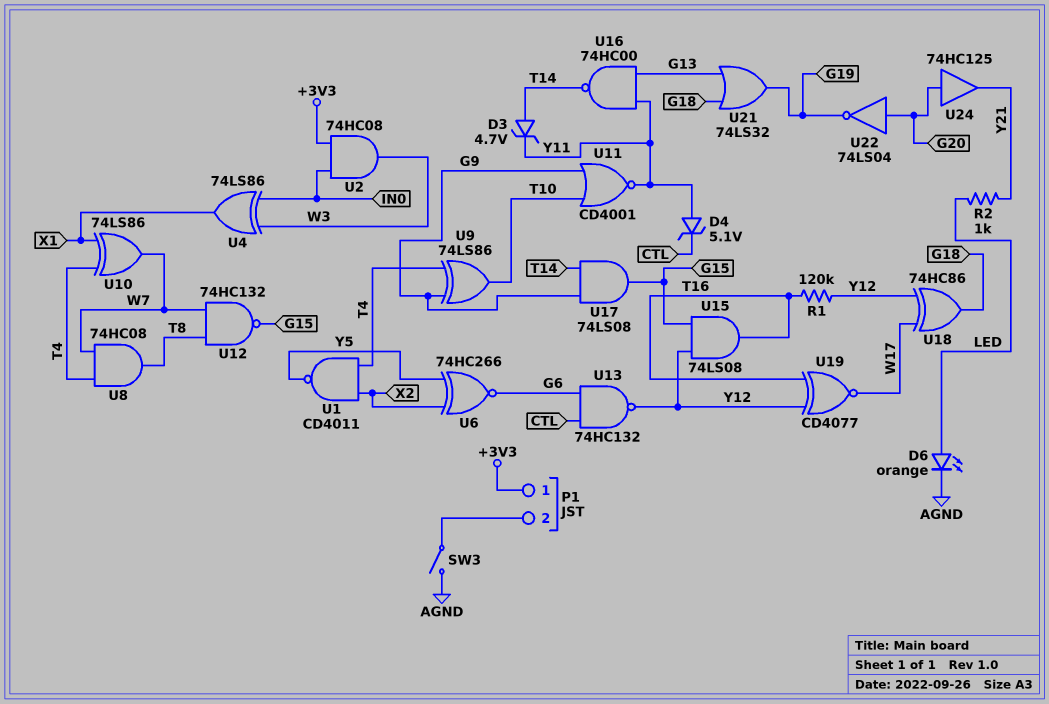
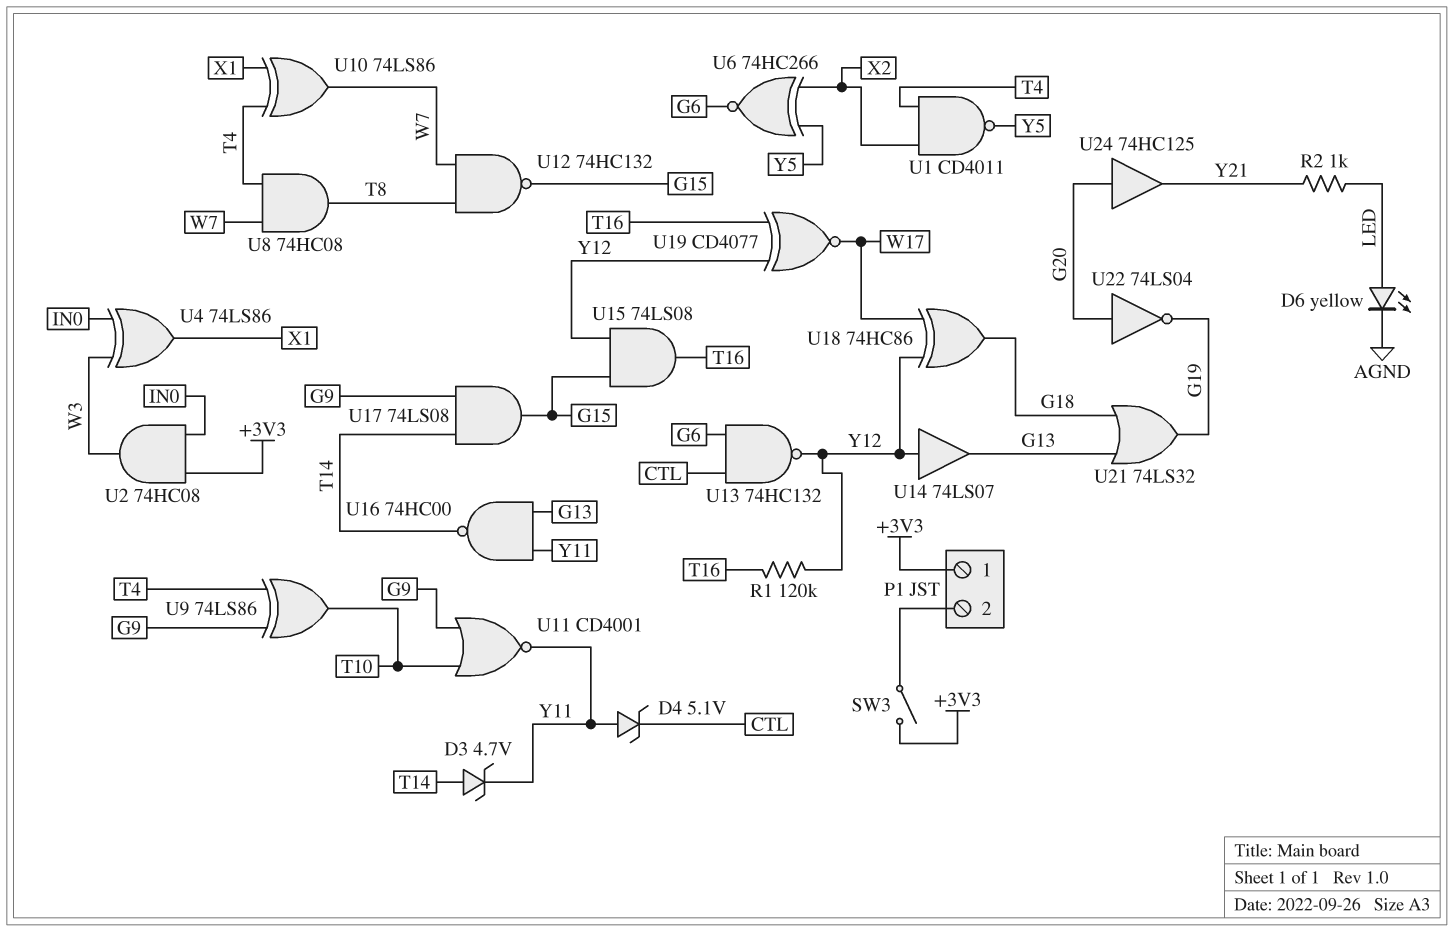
D6: LED orange (A LED, K AGND) -> LED yellow (A LED, K AGND)
SW3: switch (AGND, P1/2) -> switch (+3V3, P1/2)
U14: none -> buffer 74LS07 (in Y12, out G13)

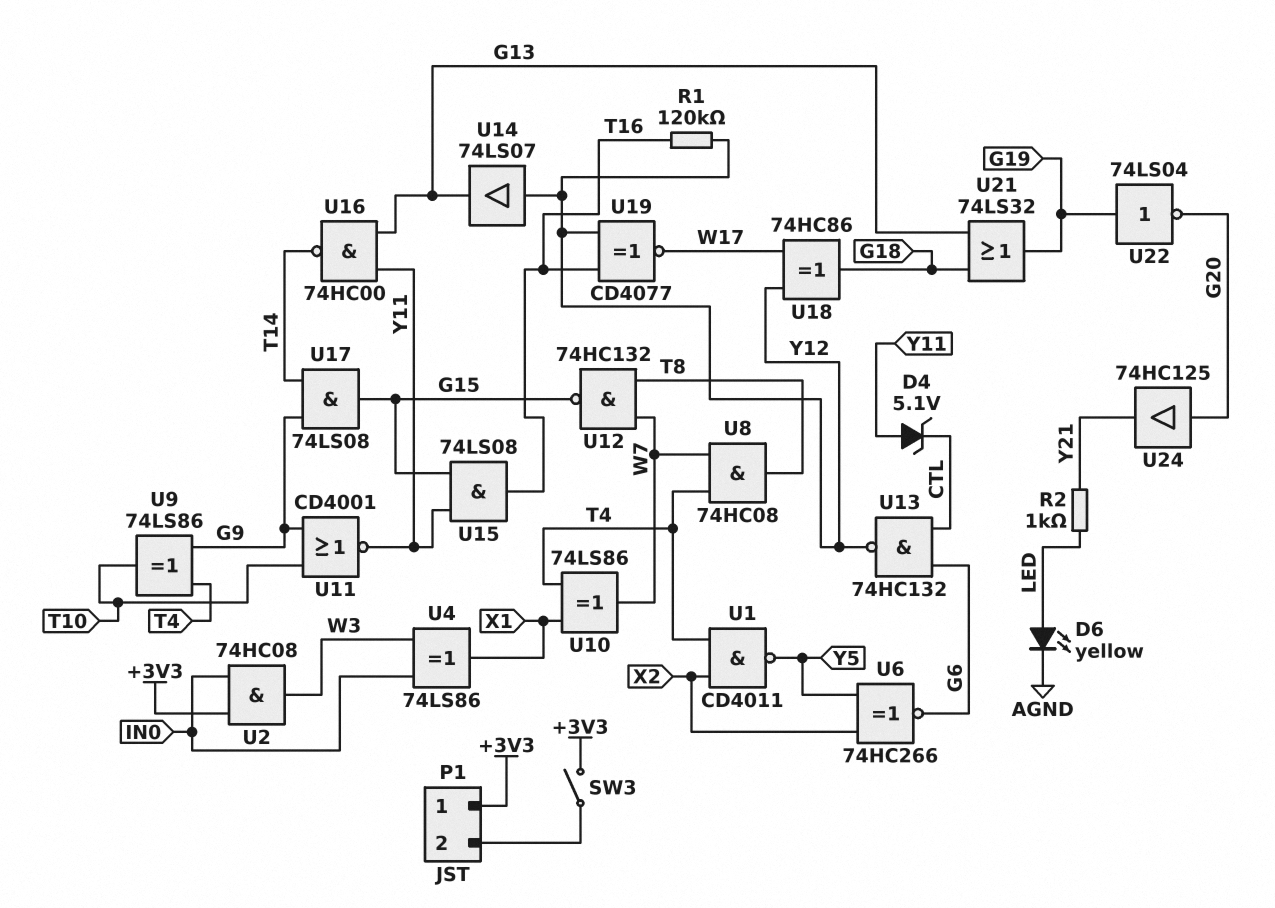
D3: zener 4.7V (A T14, K Y11) -> none
U15: AND 74LS08 (in G15, in Y12, out T16) -> AND 74LS08 (in G15, in Y11, out T16)
U22: NOT 74LS04 (in G20, out G19) -> NOT 74LS04 (in G19, out G20)

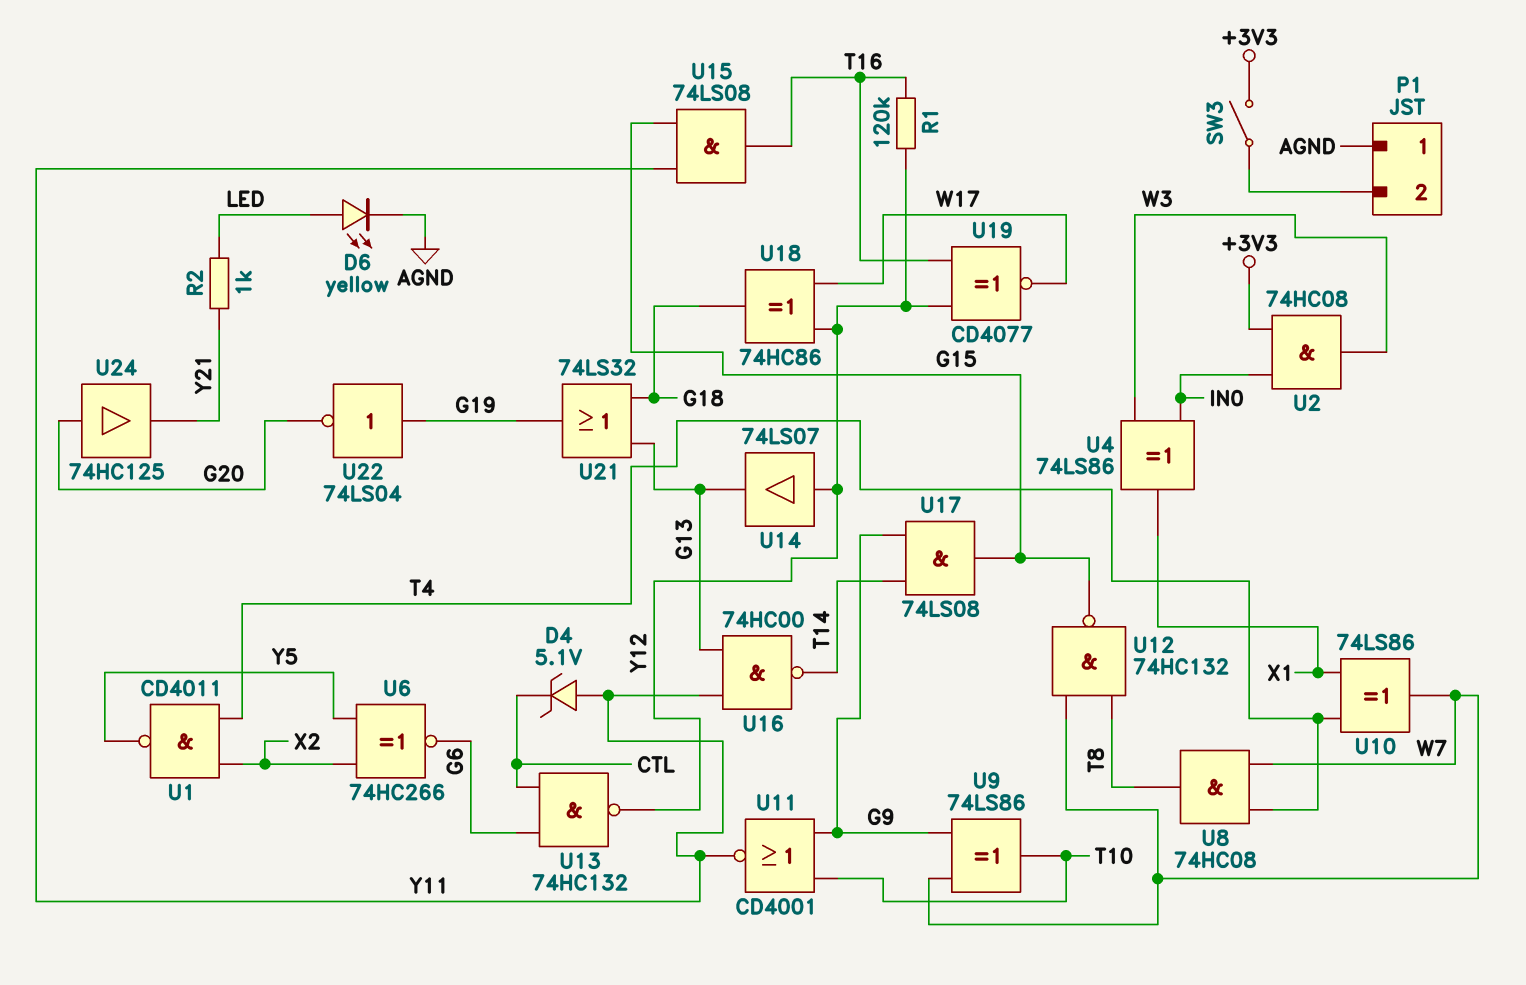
P1 pin 1: +3V3 -> AGND
U9: XOR 74LS86 (in G9, in T4, out T10) -> XOR 74LS86 (in G9, in W7, out T10)

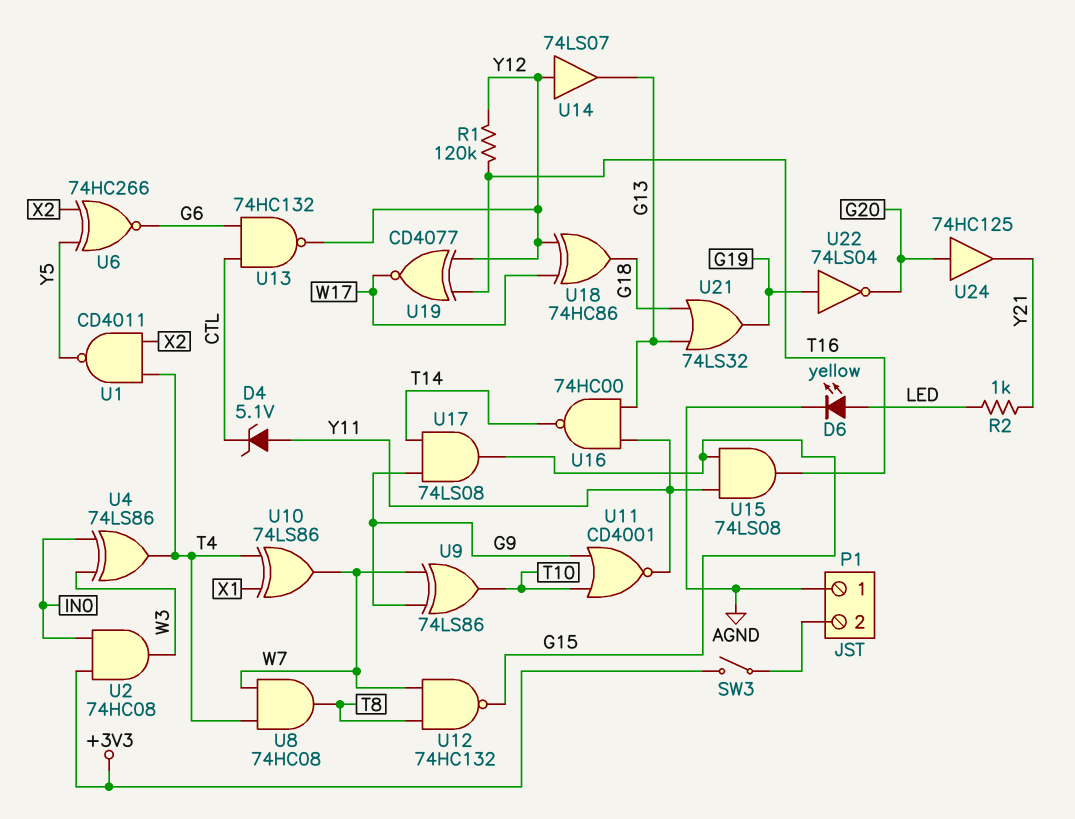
U4: XOR 74LS86 (in IN0, in W3, out X1) -> XOR 74LS86 (in IN0, in W3, out T4)

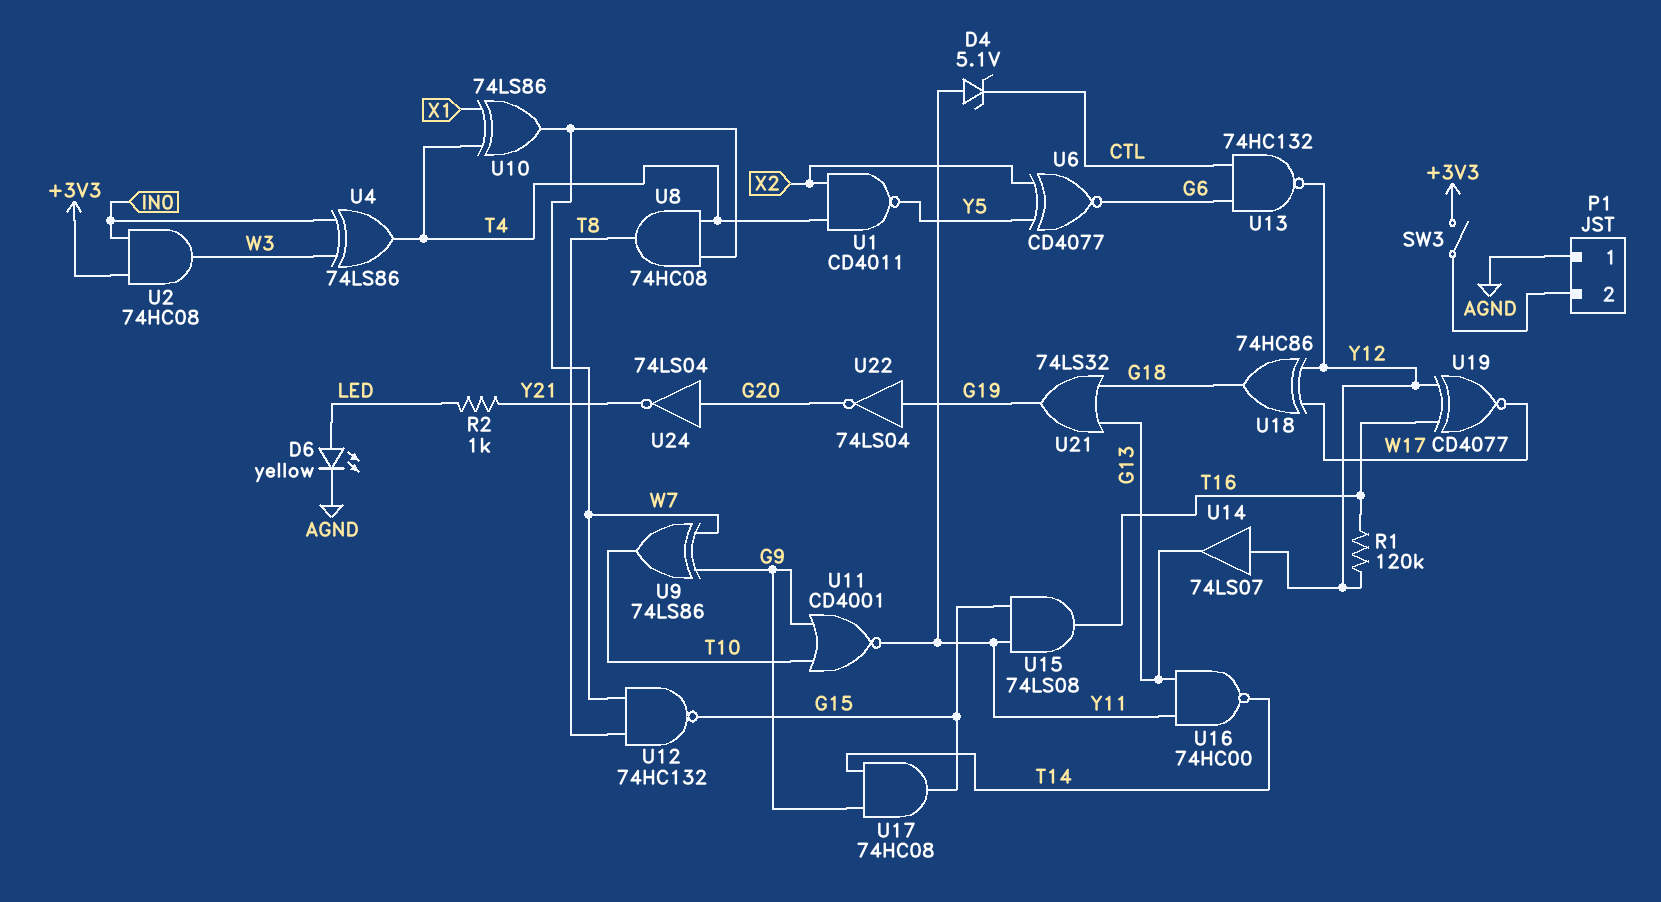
U6: XNOR 74HC266 (in X2, in Y5, out G6) -> XNOR CD4077 (in X2, in Y5, out G6)
U17: AND 74LS08 (in G9, in T14, out G15) -> AND 74HC08 (in G9, in T14, out G15)
U24: buffer 74HC125 (in G20, out Y21) -> NOT 74LS04 (in G20, out Y21)

